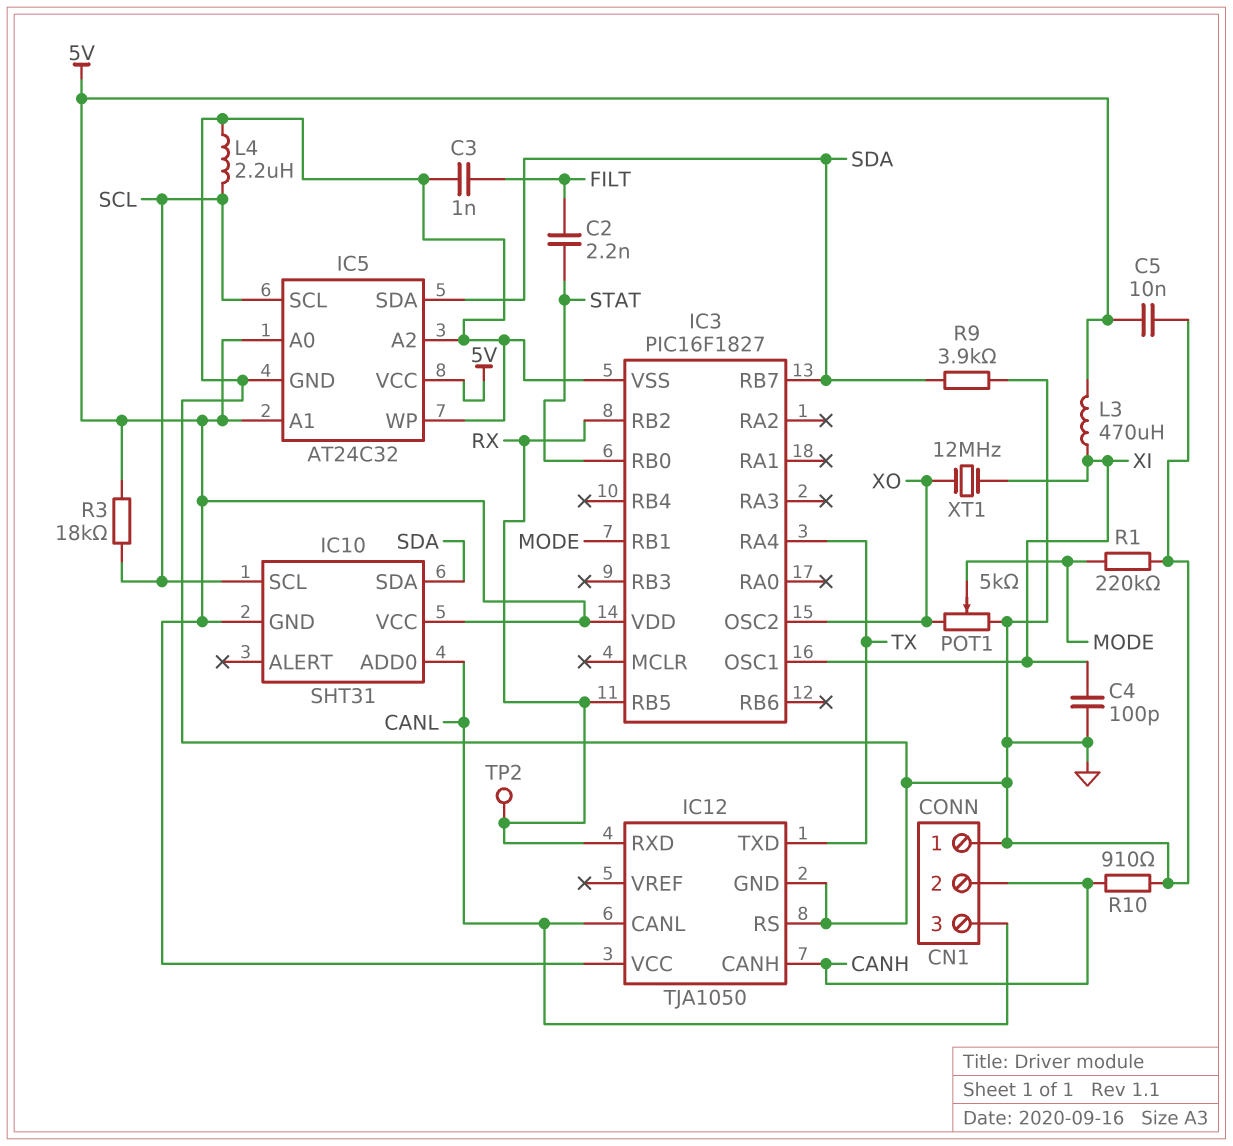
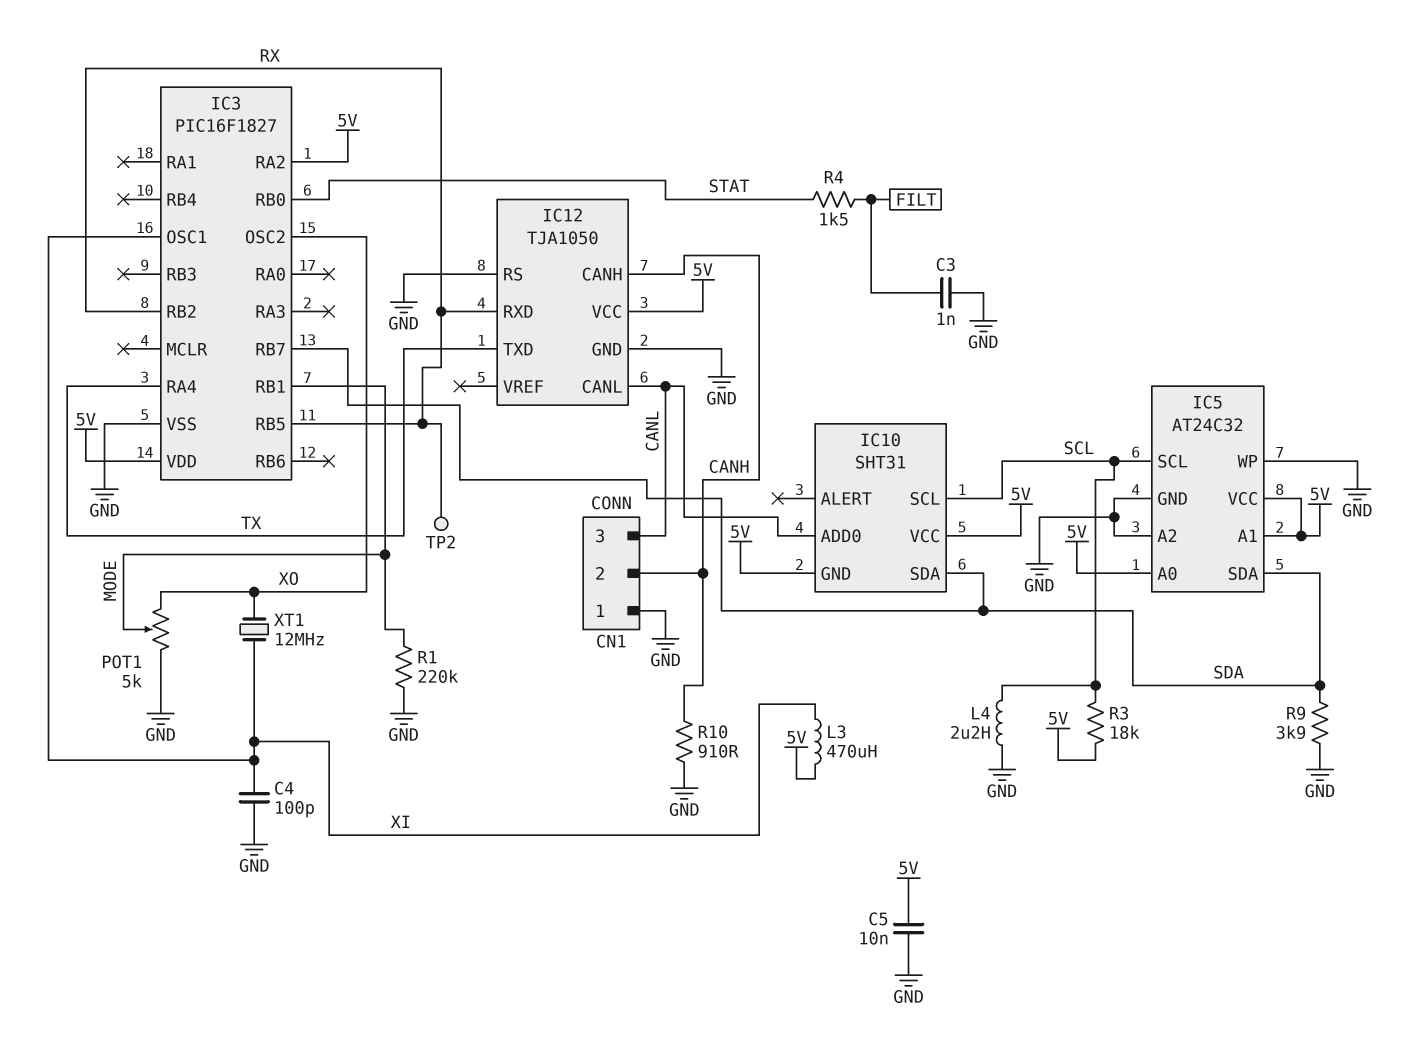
C2: 2.2nF (FILT, STAT) -> none
IC3 pin RA2: none -> 5V
R4: none -> 1.5k (FILT, STAT)

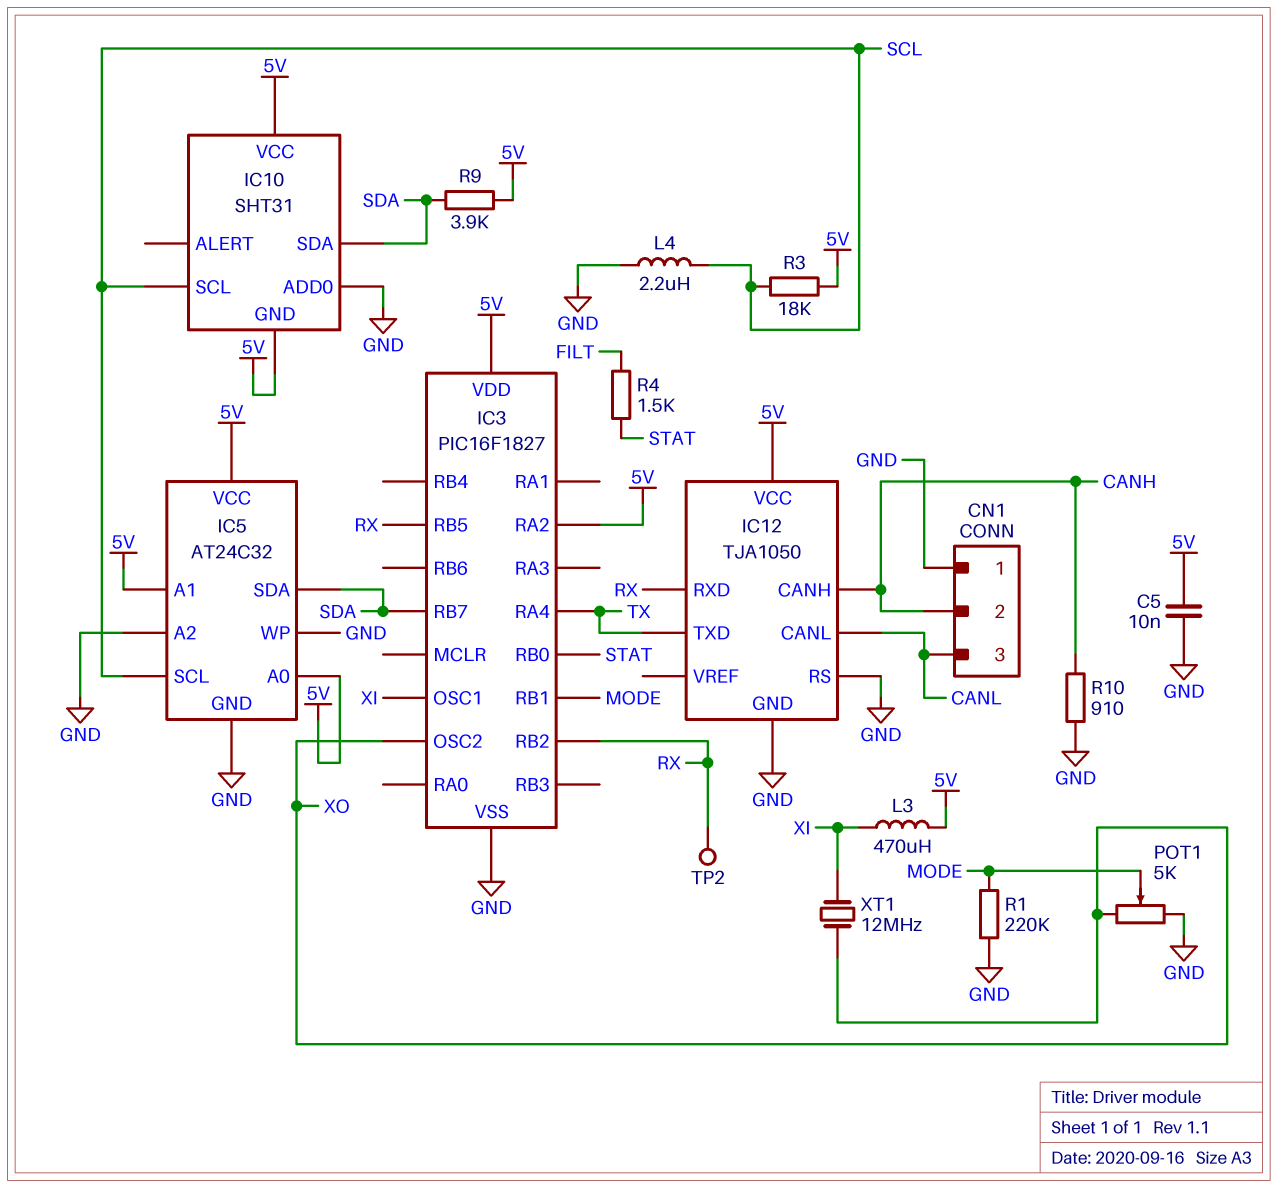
C3: 1nF (FILT, GND) -> none
C4: 100pF (GND, XI) -> none
IC10 pin ADD0: CANL -> GND
R9: 3.9k (GND, SDA) -> 3.9k (5V, SDA)

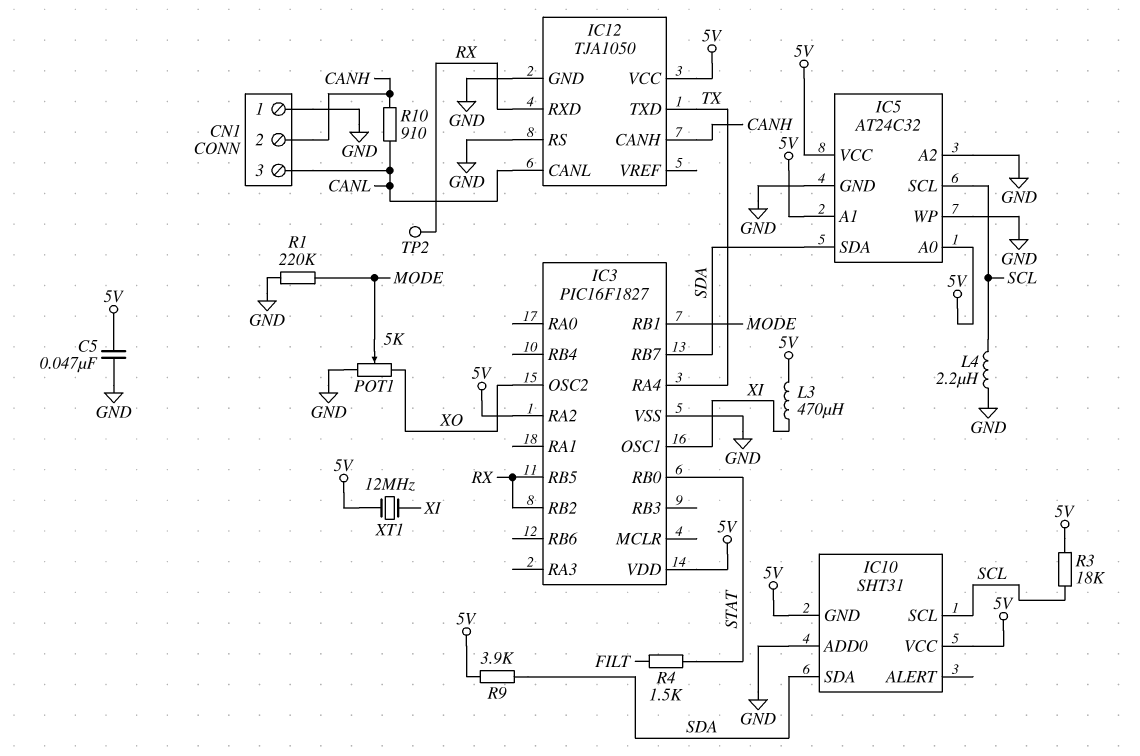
C5: 10nF (5V, GND) -> 47nF (5V, GND)
R10: 910 (CANH, GND) -> 910 (CANH, CANL)
XT1: 12MHz (XI, XO) -> 12MHz (5V, XI)

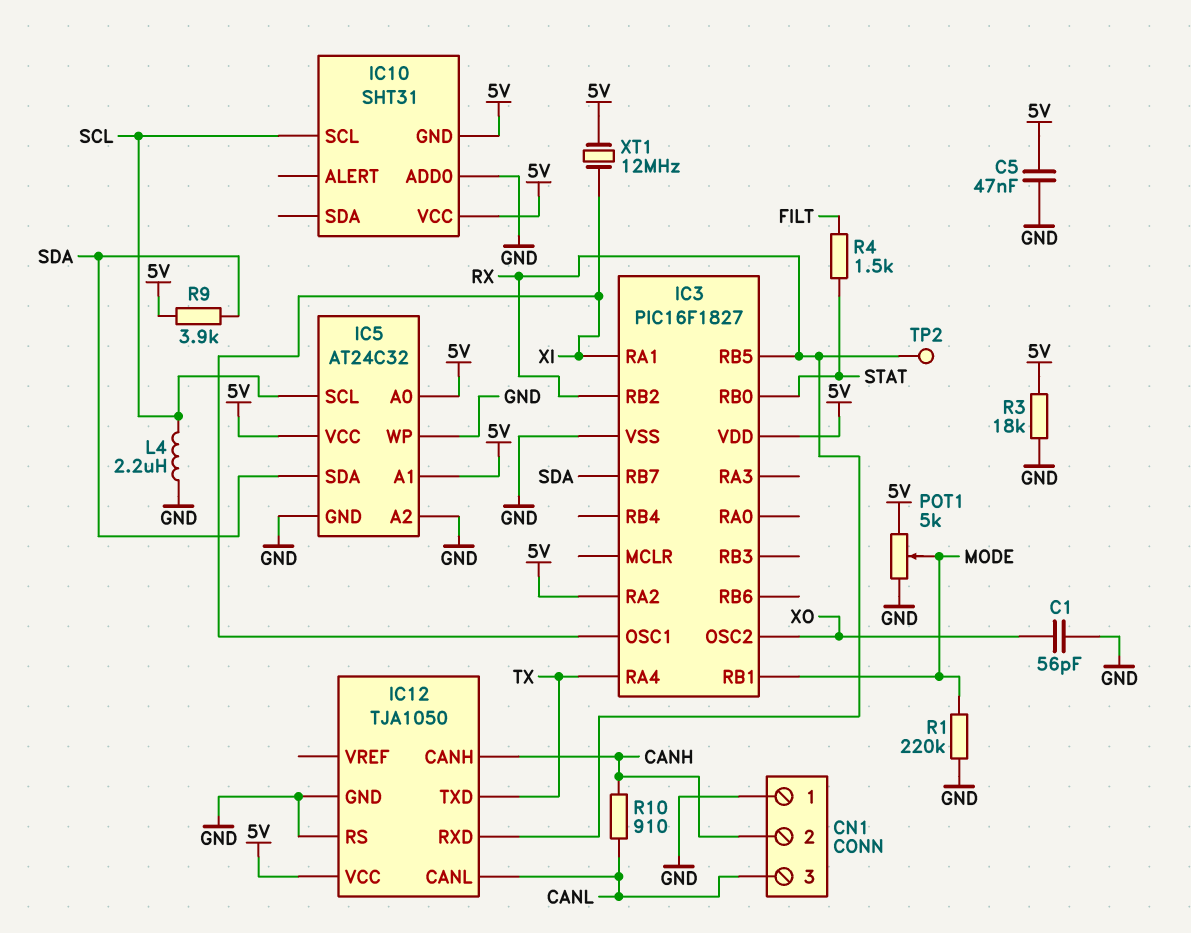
C1: none -> 56pF (GND, XO)
IC3 pin RA1: none -> XI
IC10 pin SDA: SDA -> none
L3: 470uH (5V, XI) -> none
POT1: 5k (GND, XO, wiper MODE) -> 5k (5V, GND, wiper MODE)
R3: 18k (5V, SCL) -> 18k (5V, GND)

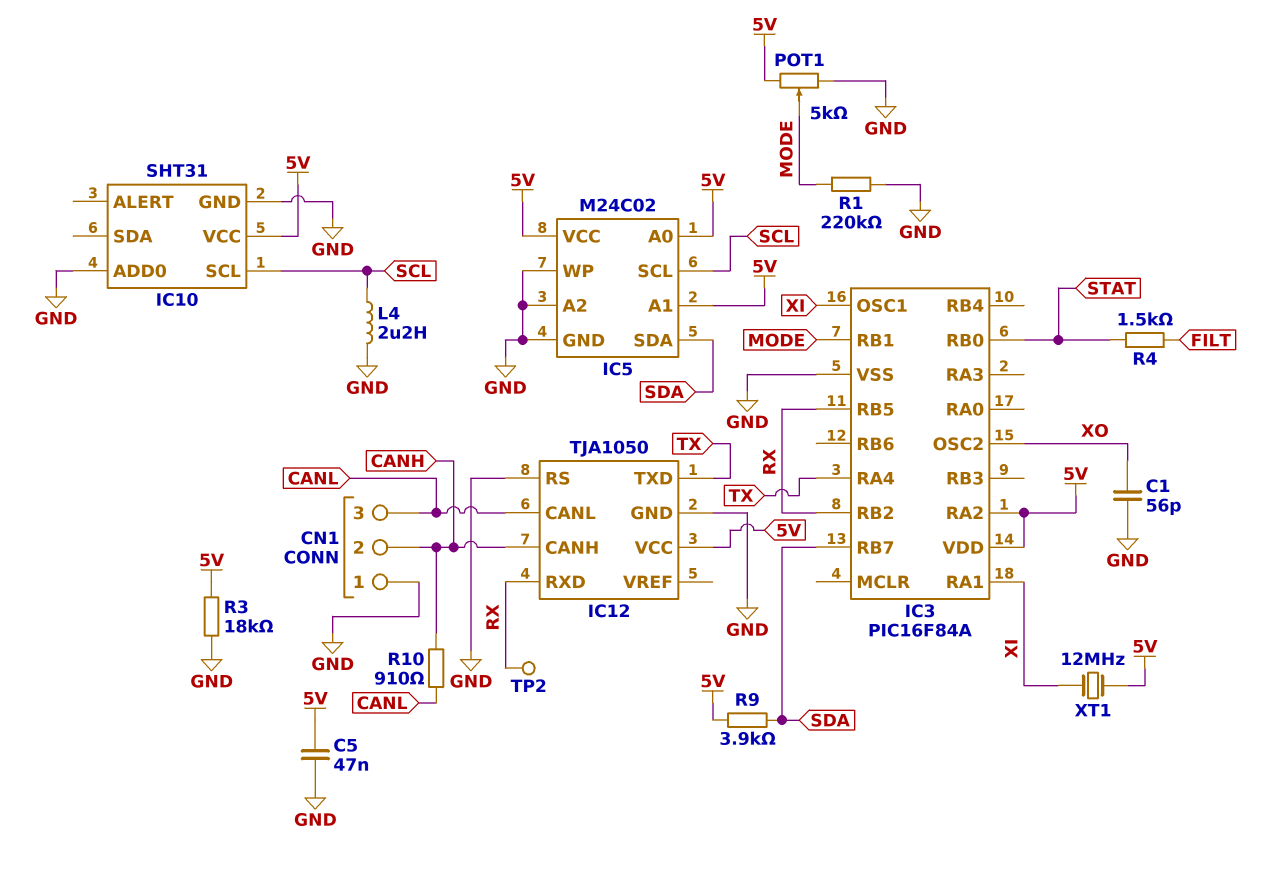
IC3: PIC16F1827 -> PIC16F84A
IC5: AT24C32 -> M24C02
IC10 pin GND: 5V -> GND

